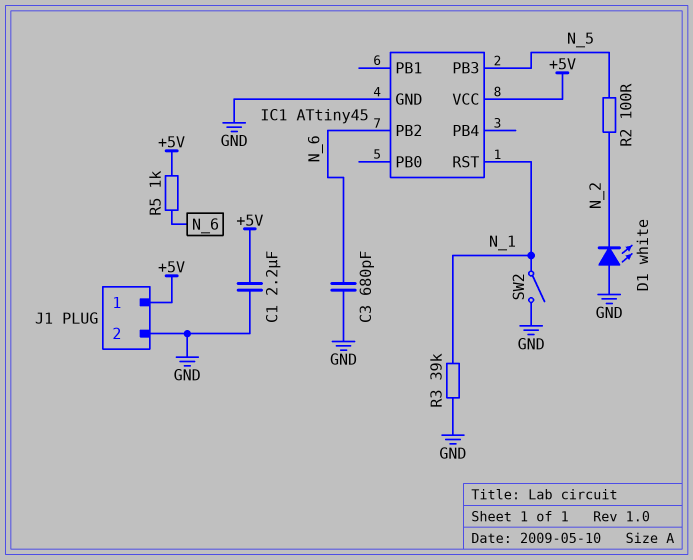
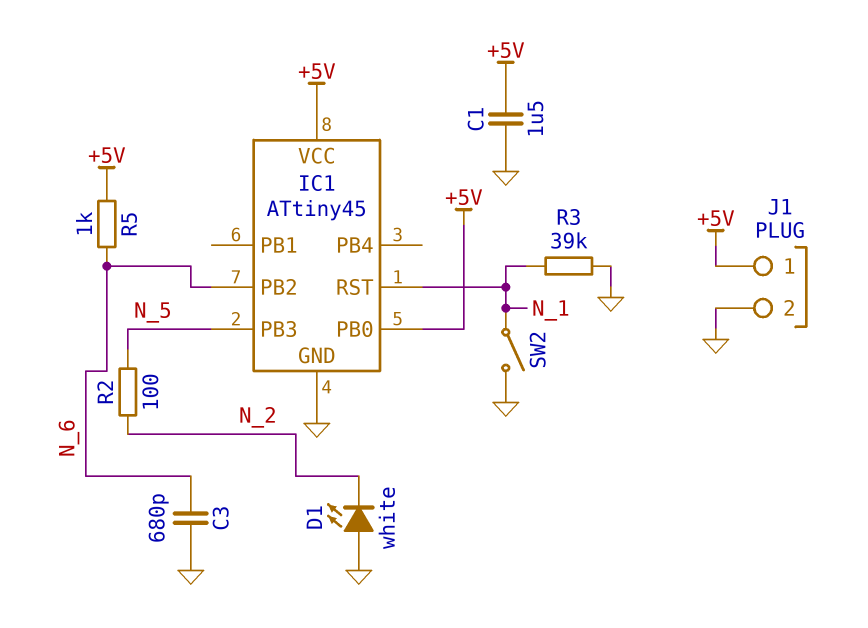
C1: 2.2uF (+5V, GND) -> 1.5uF (+5V, GND)
IC1 pin PB0: none -> +5V

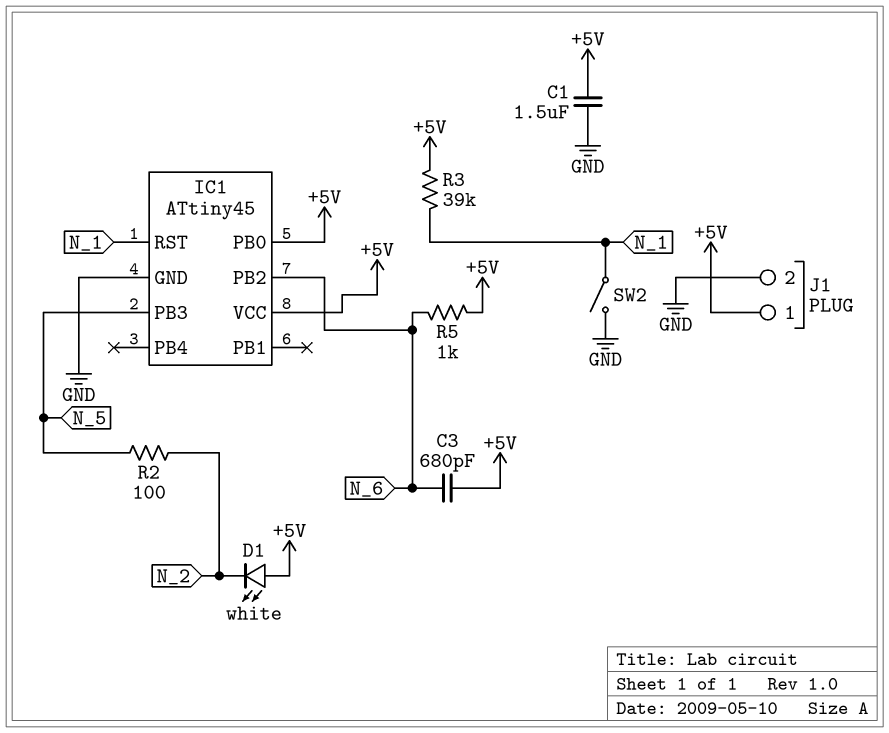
C3: 680pF (GND, N_6) -> 680pF (+5V, N_6)
D1: LED white (A GND, K N_2) -> LED white (A +5V, K N_2)
R3: 39k (GND, N_1) -> 39k (+5V, N_1)

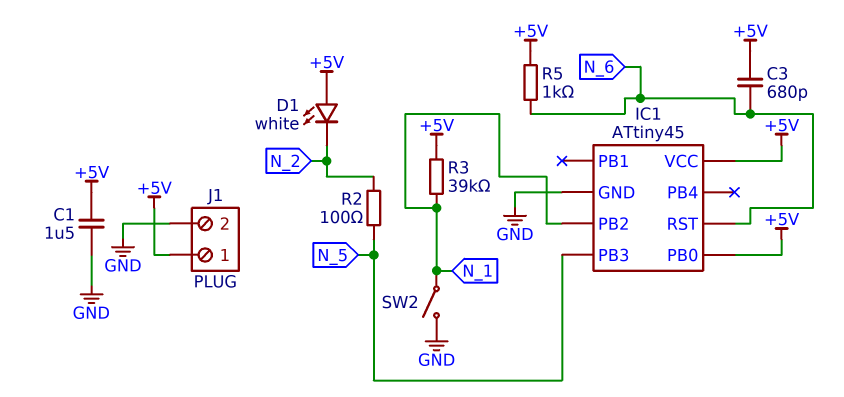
IC1 pin PB2: N_6 -> N_1
IC1 pin RST: N_1 -> N_6

